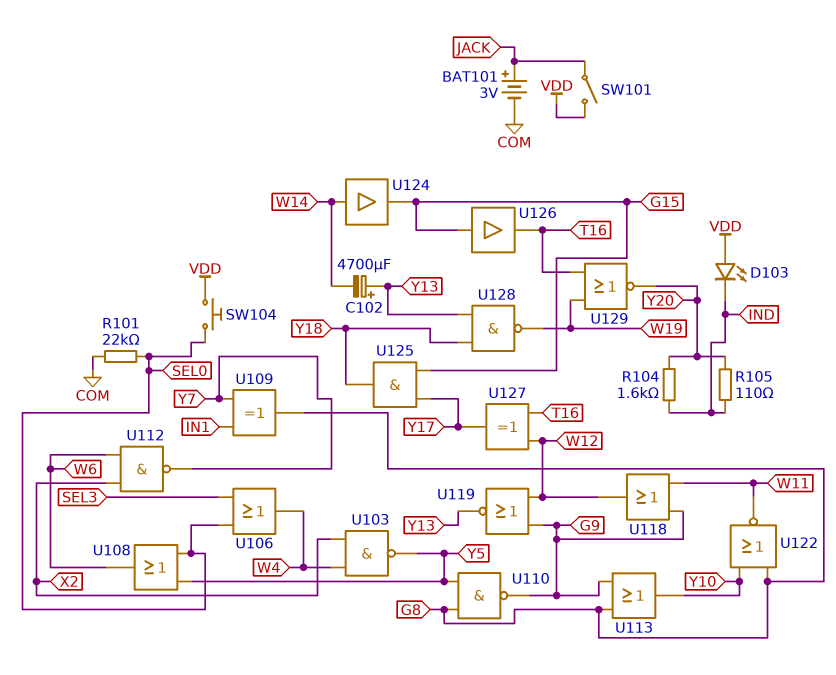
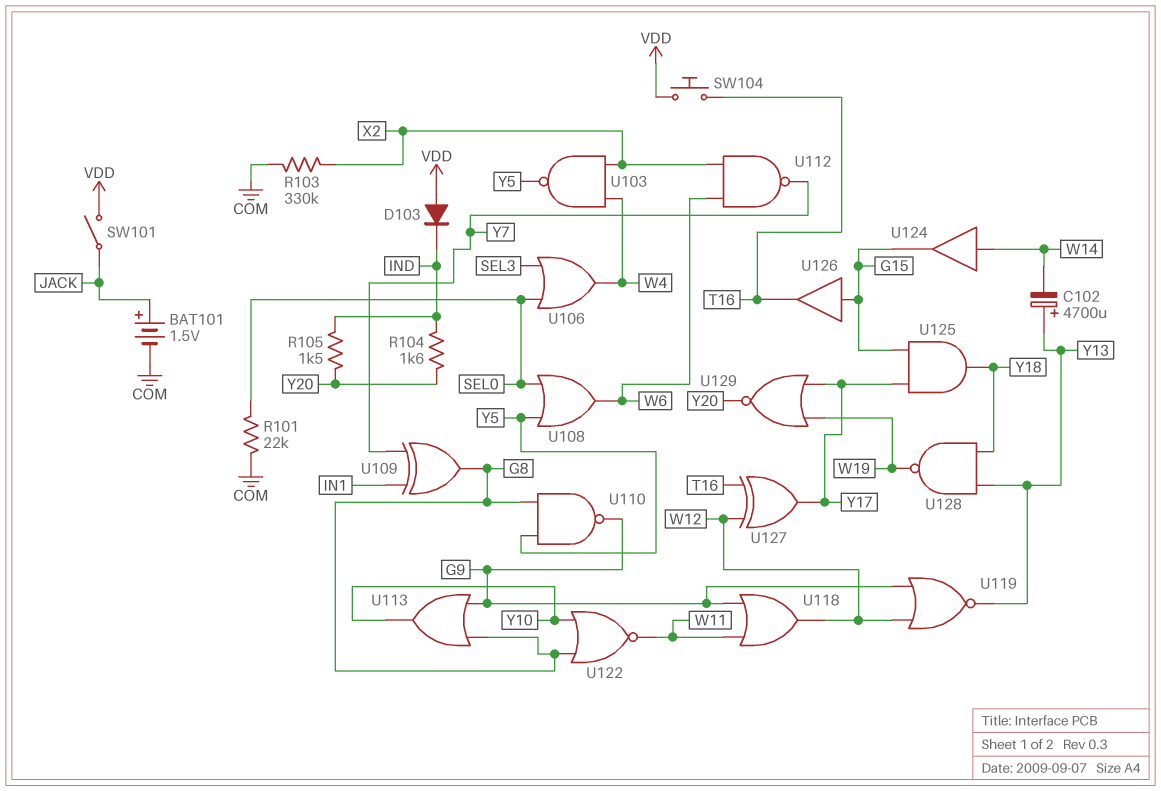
BAT101: 3V (plus JACK, minus COM) -> 1.5V (plus JACK, minus COM)
D103: LED (A VDD, K IND) -> diode (A VDD, K IND)
R103: none -> 330k (COM, X2)
R105: 110 (IND, Y20) -> 1.5k (IND, Y20)
SW104: button (SEL0, VDD) -> button (T16, VDD)
U129: NOR (in T16, in W19, out Y20) -> NOR (in W19, in Y17, out Y20)

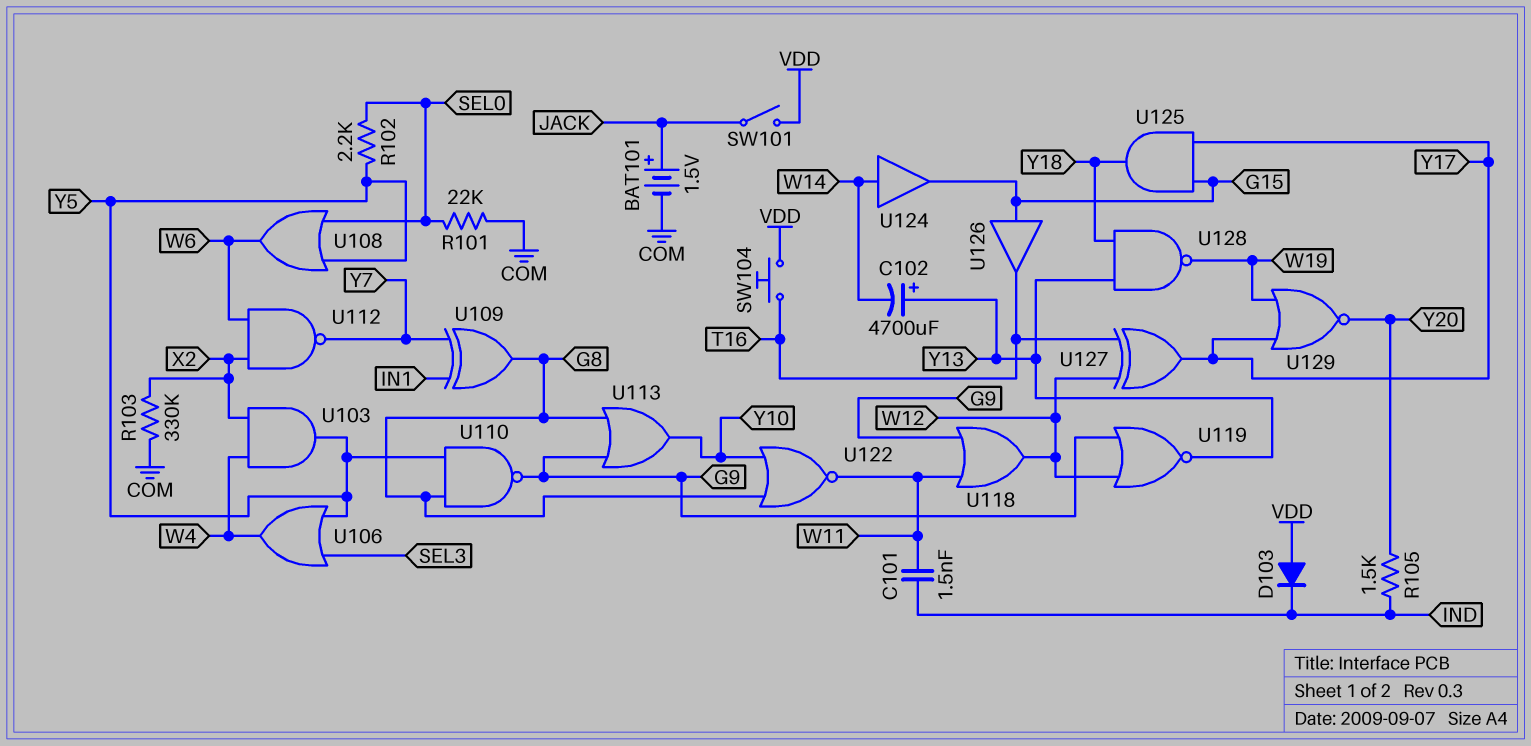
C101: none -> 1.5nF (IND, W11)
R102: none -> 2.2k (SEL0, Y5)
R104: 1.6k (IND, Y20) -> none
U103: NAND (in W4, in X2, out Y5) -> AND (in W4, in X2, out Y5)
U106: OR (in SEL0, in SEL3, out W4) -> OR (in SEL3, in Y5, out W4)

